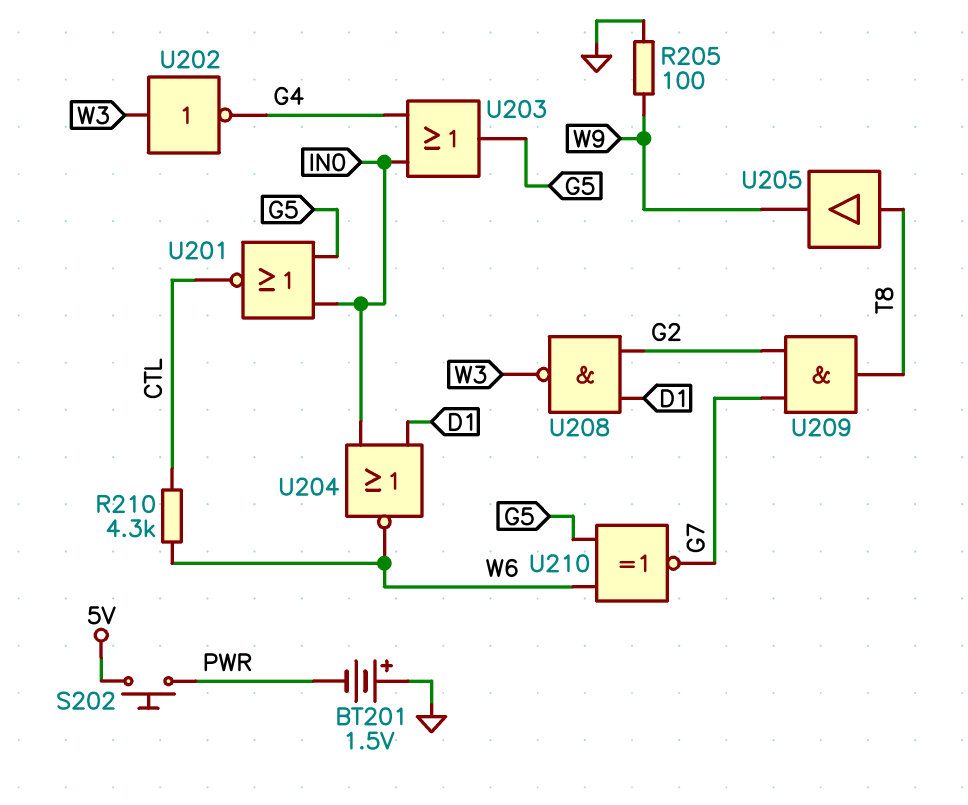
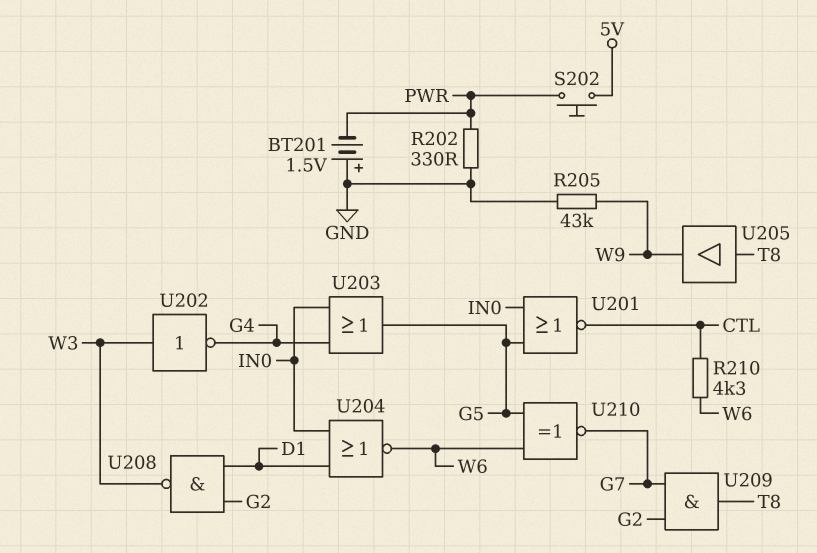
R202: none -> 330 (GND, PWR)
R205: 100 (GND, W9) -> 43k (GND, W9)

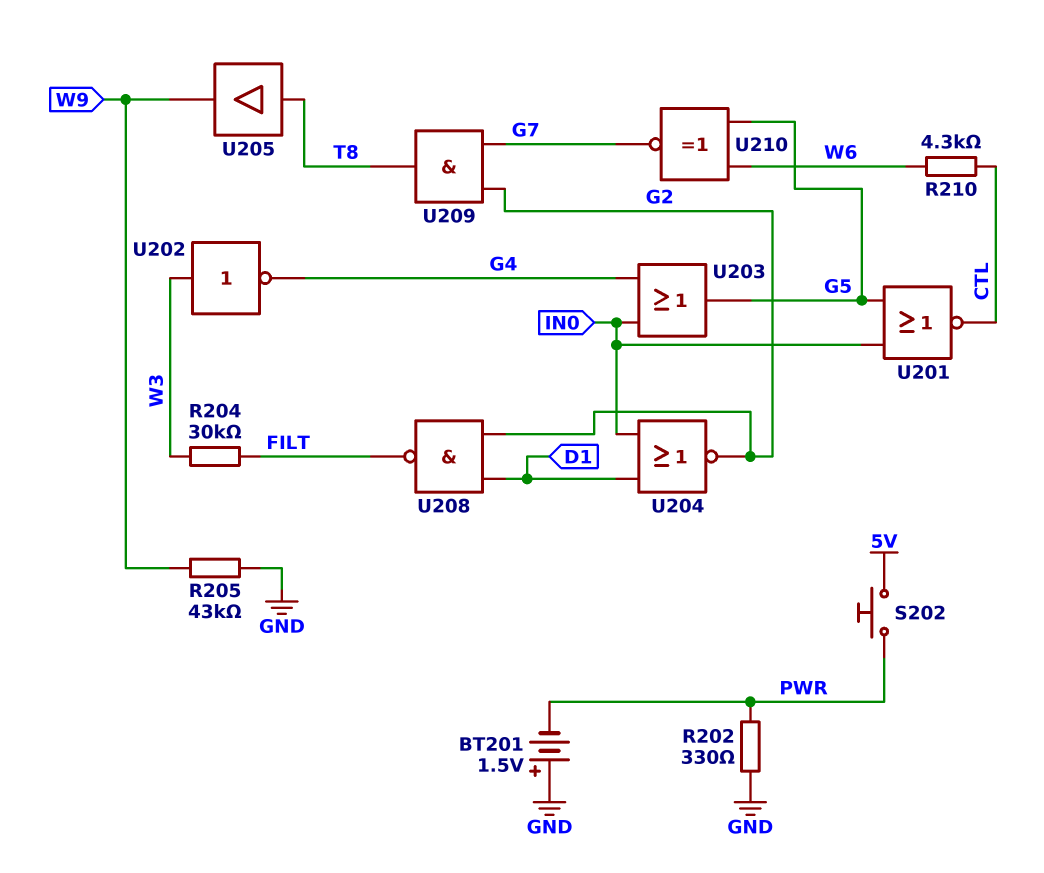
R204: none -> 30k (FILT, W3)
U204: NOR (in D1, in IN0, out W6) -> NOR (in D1, in IN0, out G2)
U208: NAND (in D1, in G2, out W3) -> NAND (in D1, in G2, out FILT)

